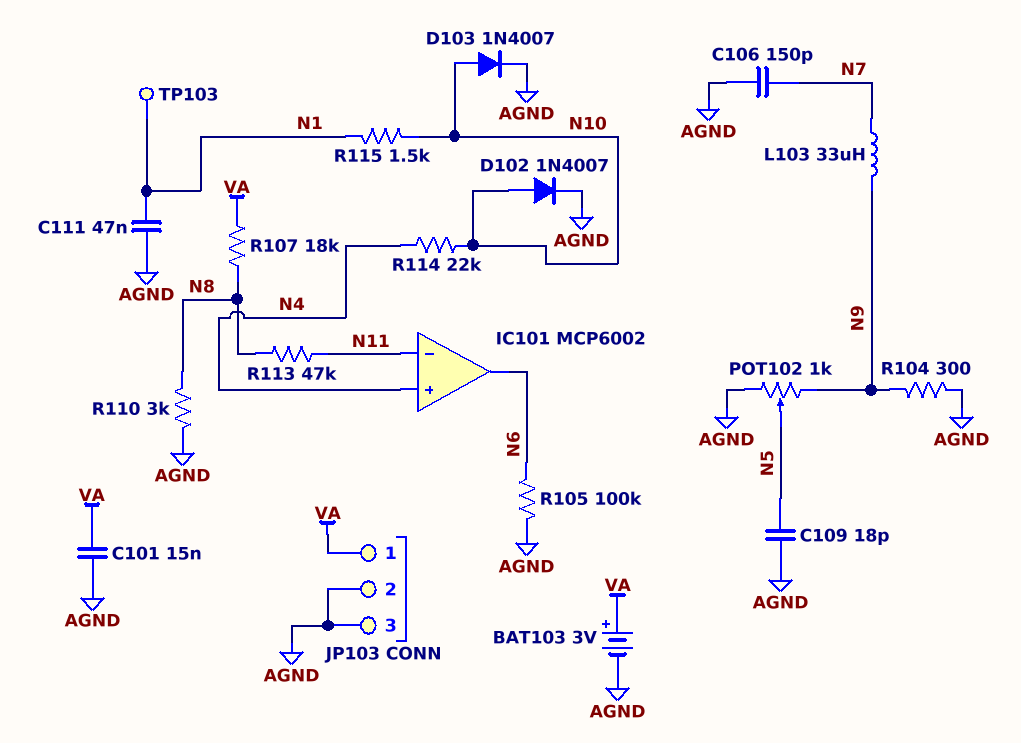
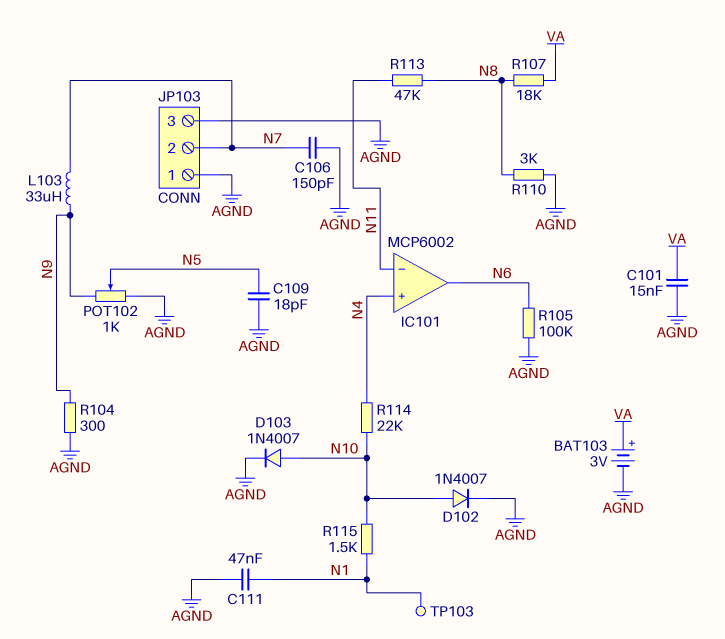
JP103 pin 1: VA -> AGND
JP103 pin 2: AGND -> N7

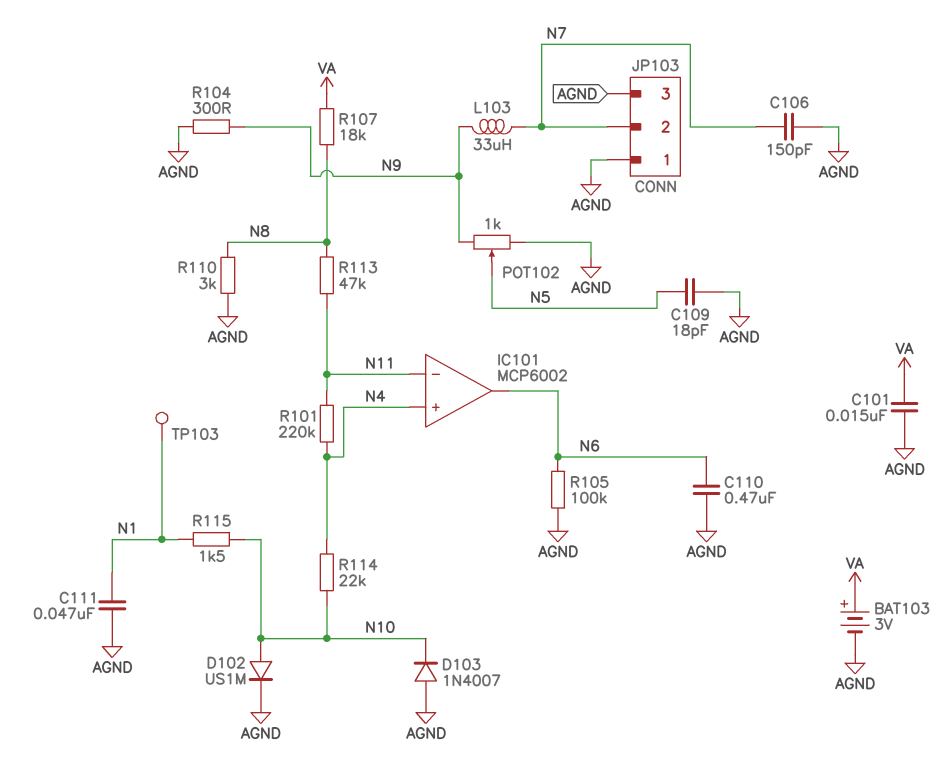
C110: none -> 470nF (AGND, N6)
D102: diode 1N4007 (A N10, K AGND) -> diode US1M (A N10, K AGND)
D103: diode 1N4007 (A N10, K AGND) -> diode 1N4007 (A AGND, K N10)
R101: none -> 220k (N4, N11)

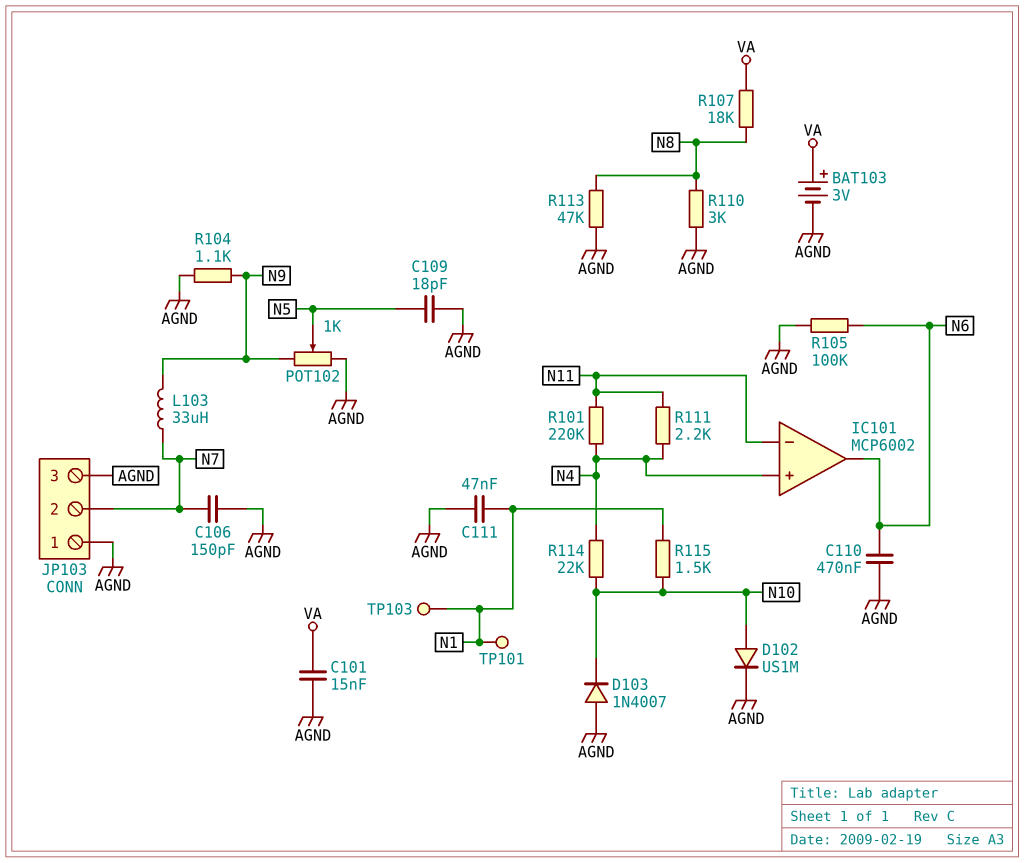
R104: 300 (AGND, N9) -> 1.1k (AGND, N9)
R111: none -> 2.2k (N4, N11)
R113: 47k (N8, N11) -> 47k (AGND, N8)
TP101: none -> test point (N1)

